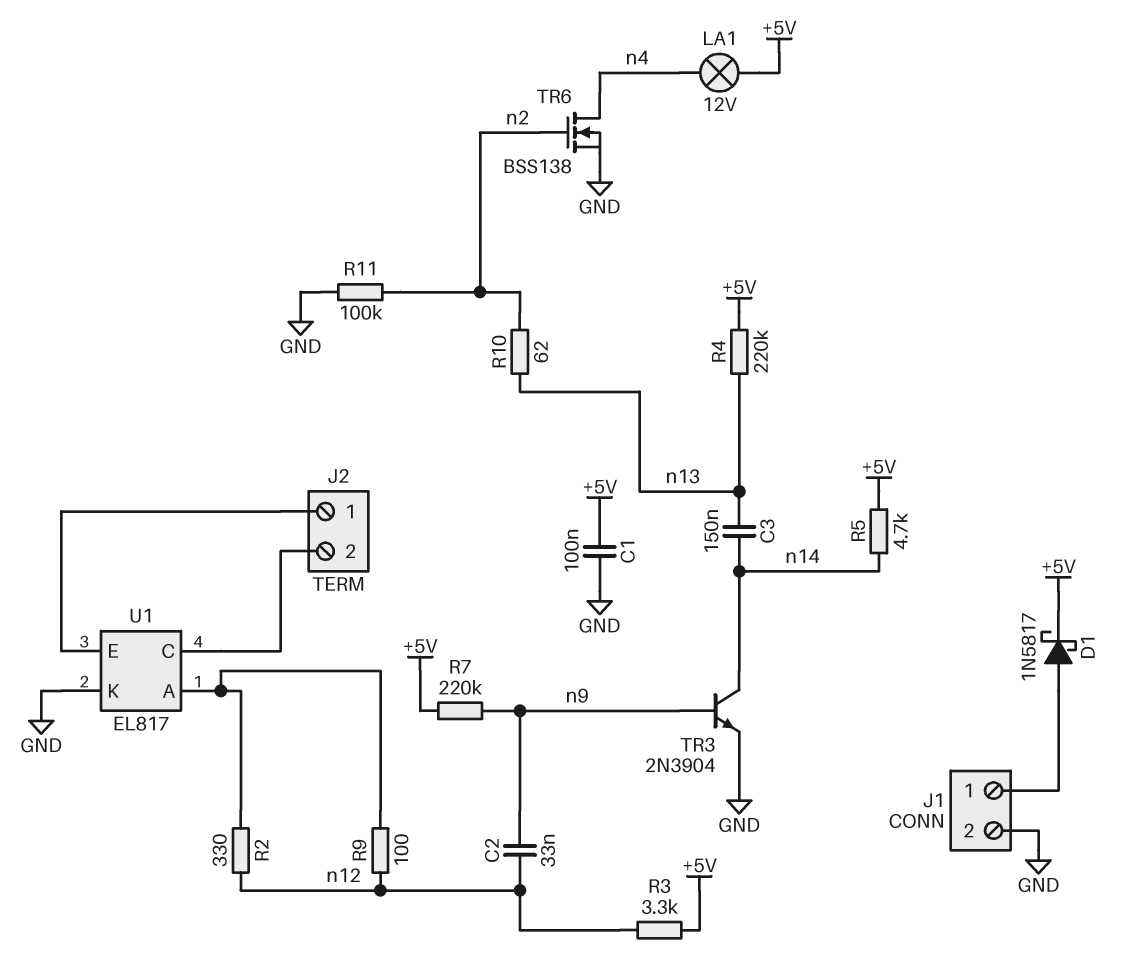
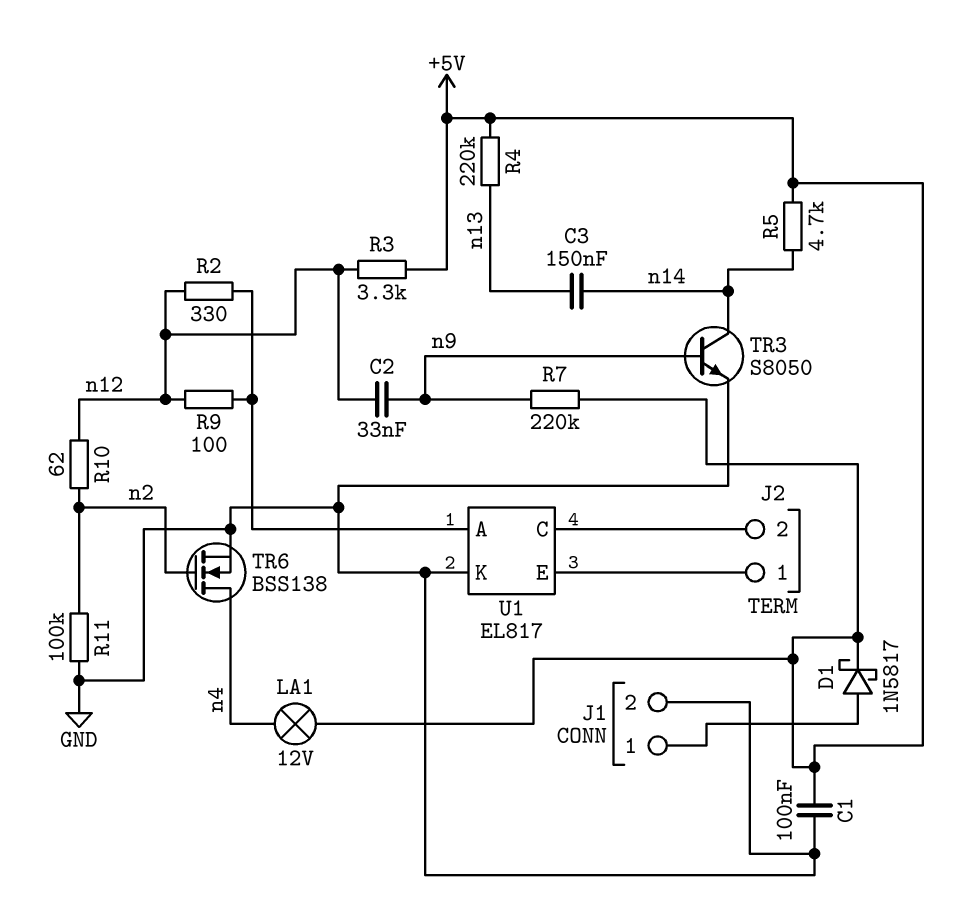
R10: 62 (n2, n13) -> 62 (n2, n12)
TR3: NPN 2N3904 (B n9, C n14, E GND) -> NPN S8050 (B n9, C n14, E GND)

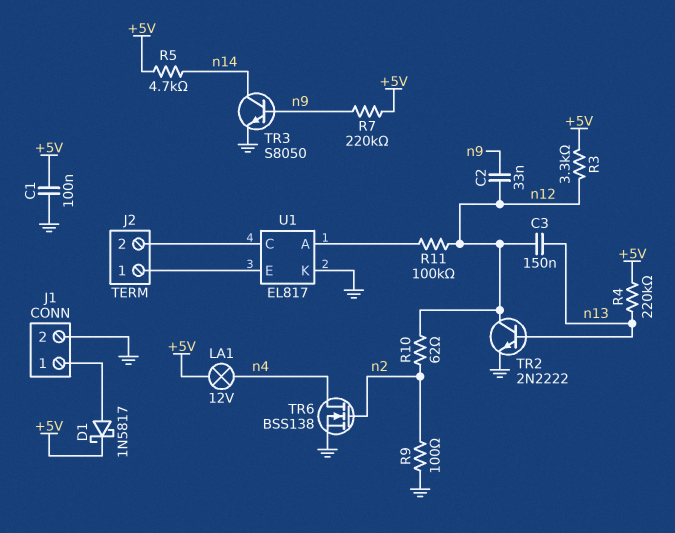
C3: 150nF (n13, n14) -> 150nF (n12, n13)
R2: 330 (U1/A, n12) -> none
R9: 100 (U1/A, n12) -> 100 (GND, n2)
R11: 100k (GND, n2) -> 100k (U1/A, n12)
TR2: none -> NPN 2N2222 (B n13, C n12, E GND)

